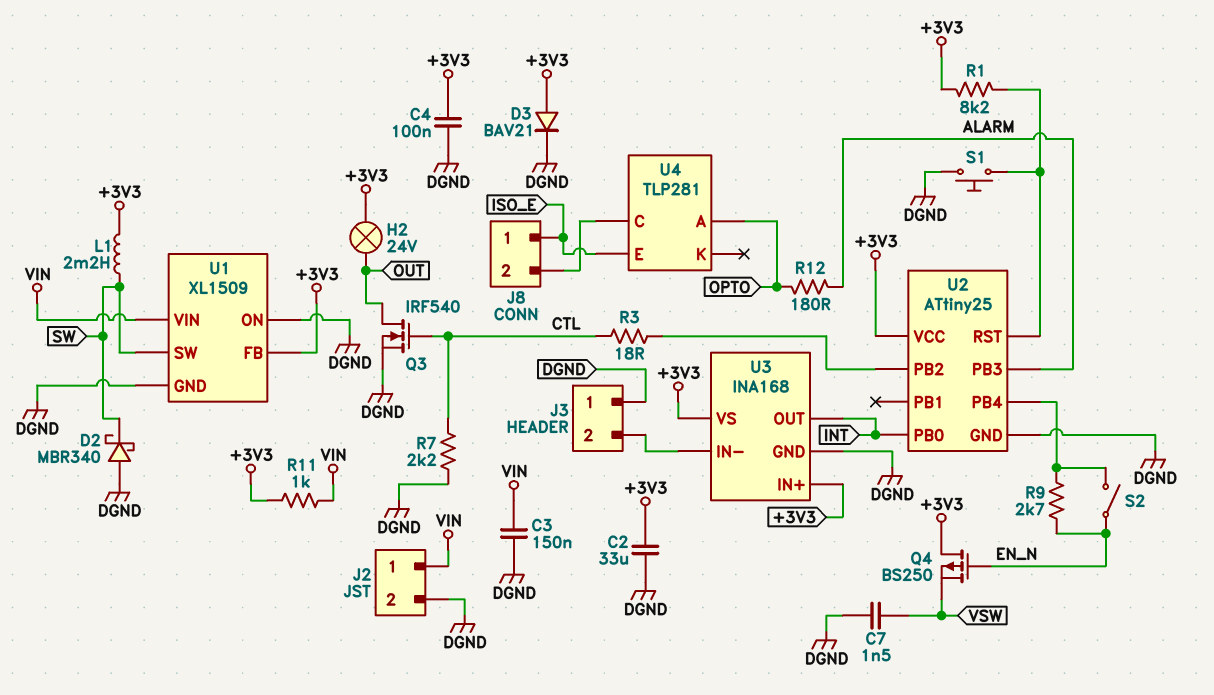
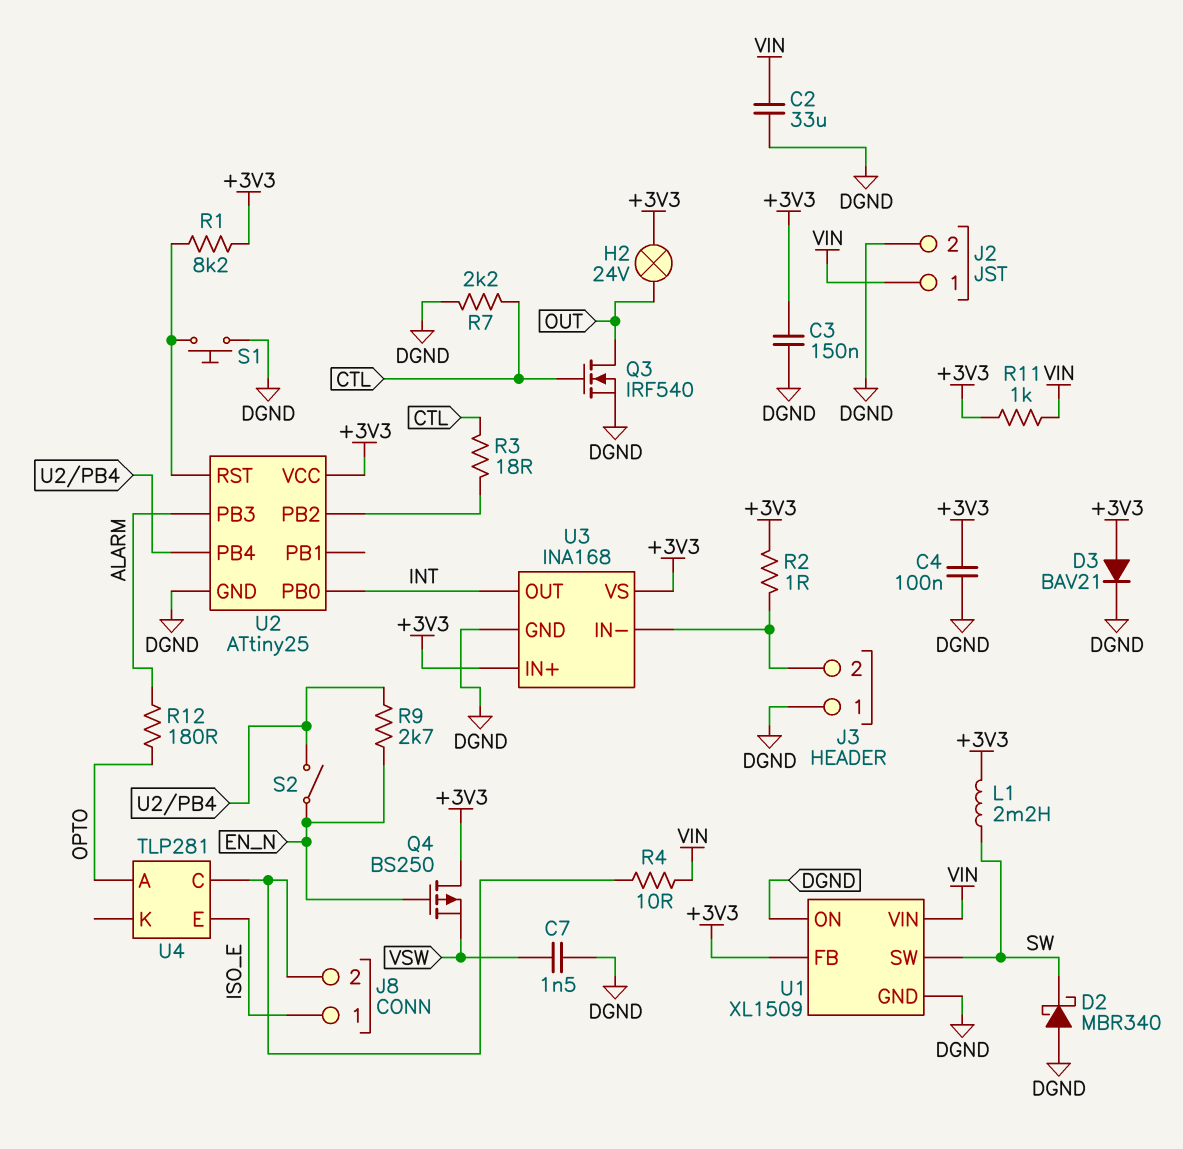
C2: 33uF (+3V3, DGND) -> 33uF (DGND, VIN)
C3: 150nF (DGND, VIN) -> 150nF (+3V3, DGND)
R2: none -> 1 (+3V3, J3/2)
R4: none -> 10 (J8/2, VIN)

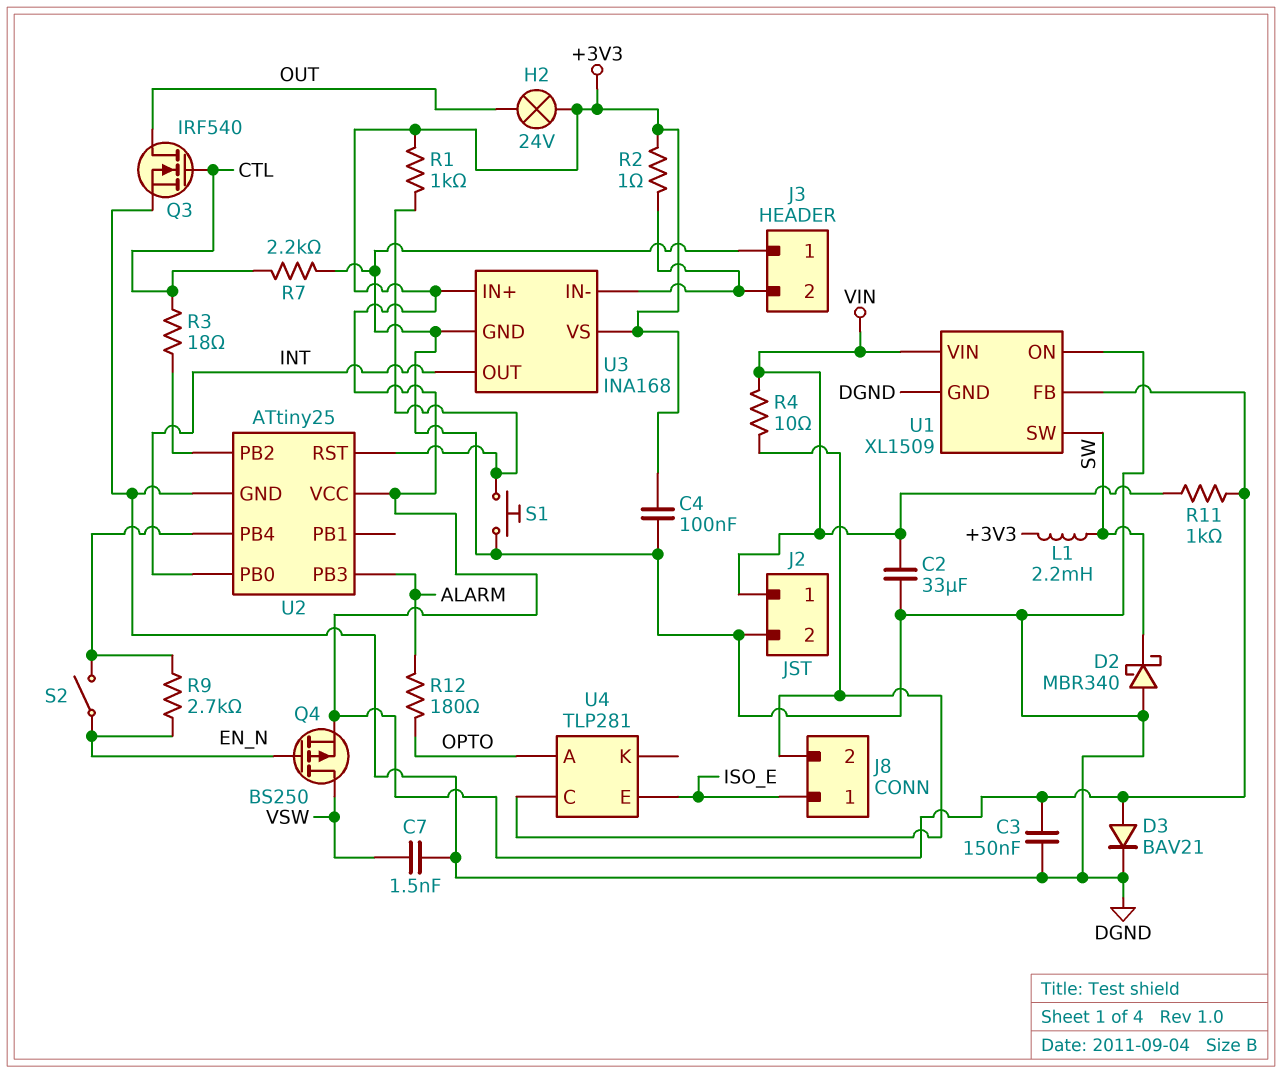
Q4: PMOS BS250 (G EN_N, D +3V3, S VSW) -> PMOS BS250 (G EN_N, D VSW, S +3V3)
R1: 8.2k (+3V3, U2/RST) -> 1k (+3V3, U2/RST)

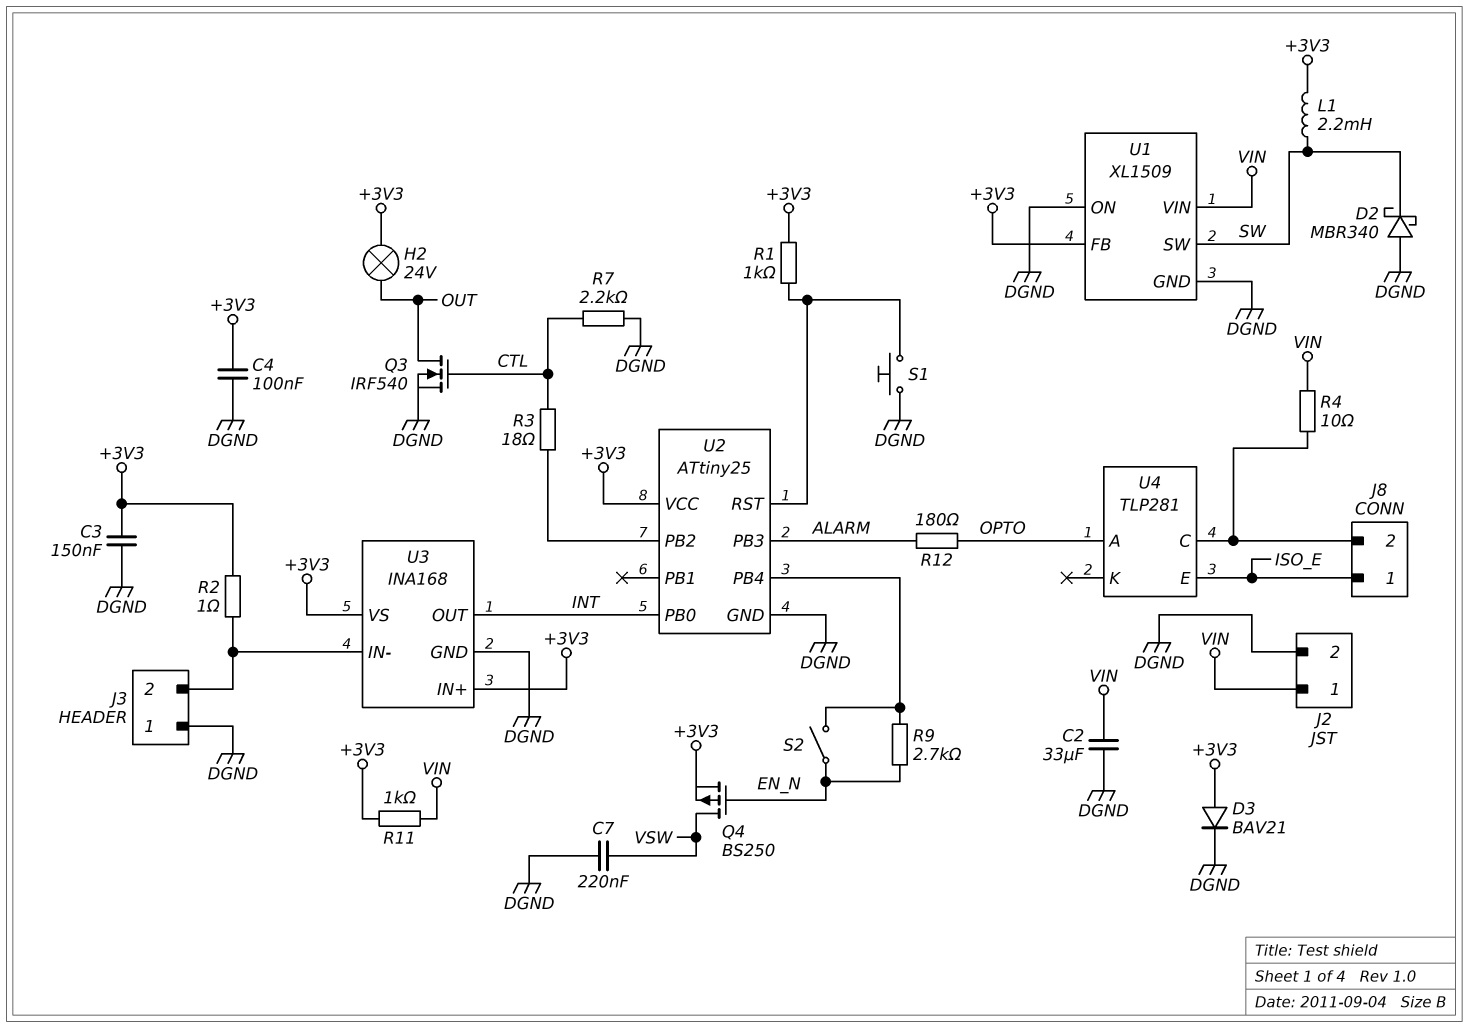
C7: 1.5nF (DGND, VSW) -> 220nF (DGND, VSW)

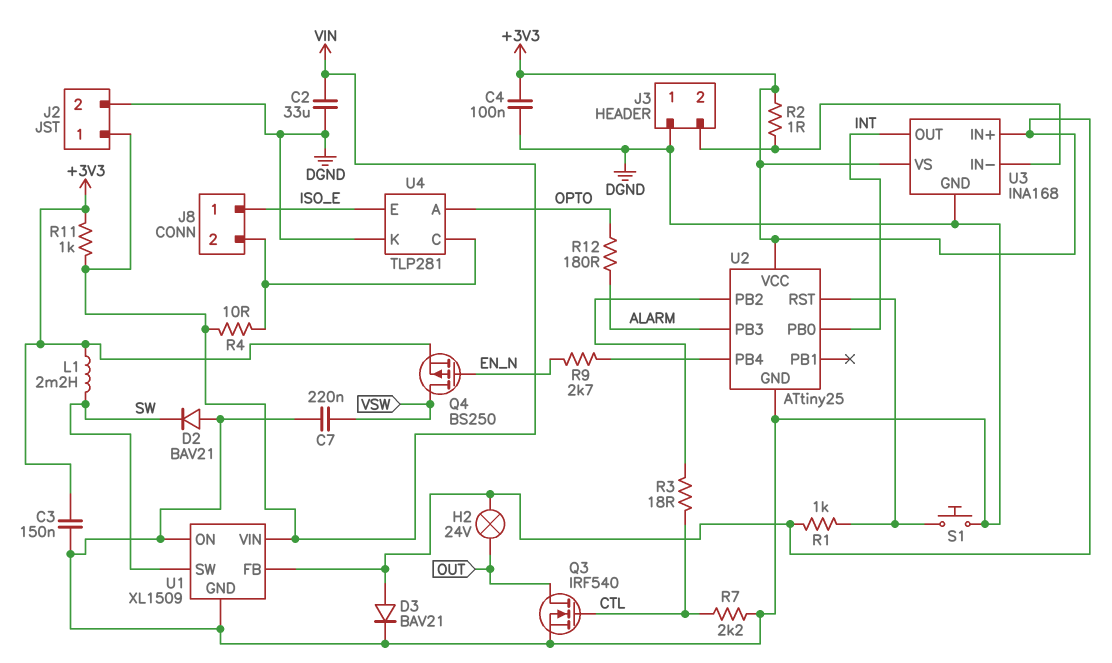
D2: schottky MBR340 (A DGND, K SW) -> diode BAV21 (A DGND, K SW)
S2: switch (EN_N, U2/PB4) -> none
U4 pin K: none -> DGND

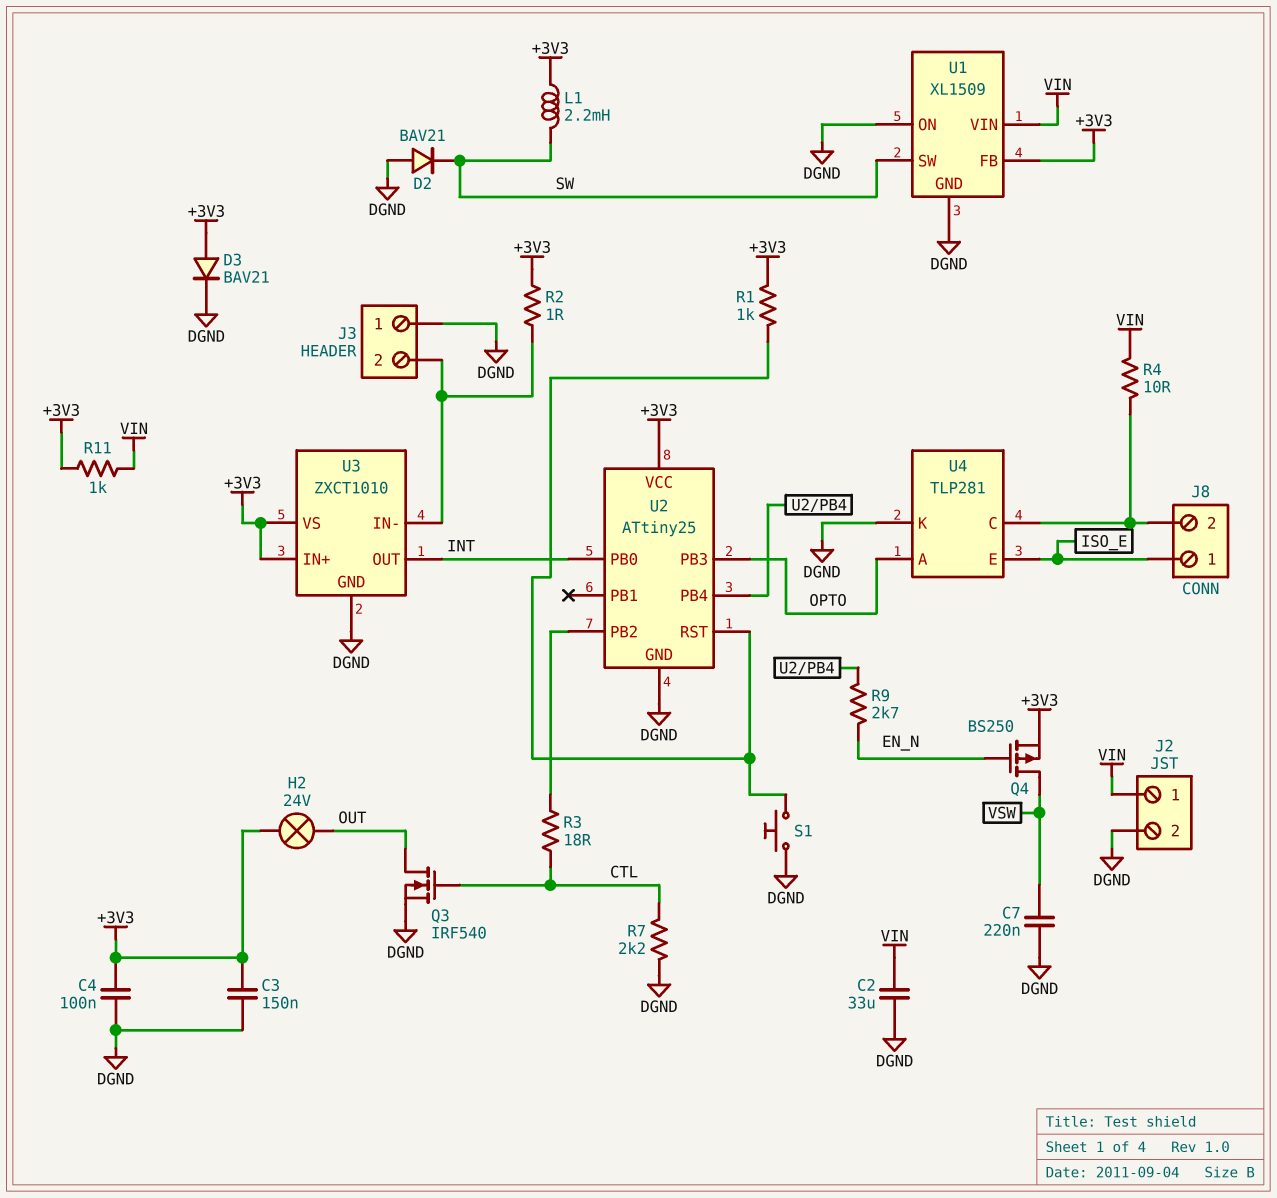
R12: 180 (ALARM, OPTO) -> none
U2 pin PB3: ALARM -> OPTO
U3: INA168 -> ZXCT1010

